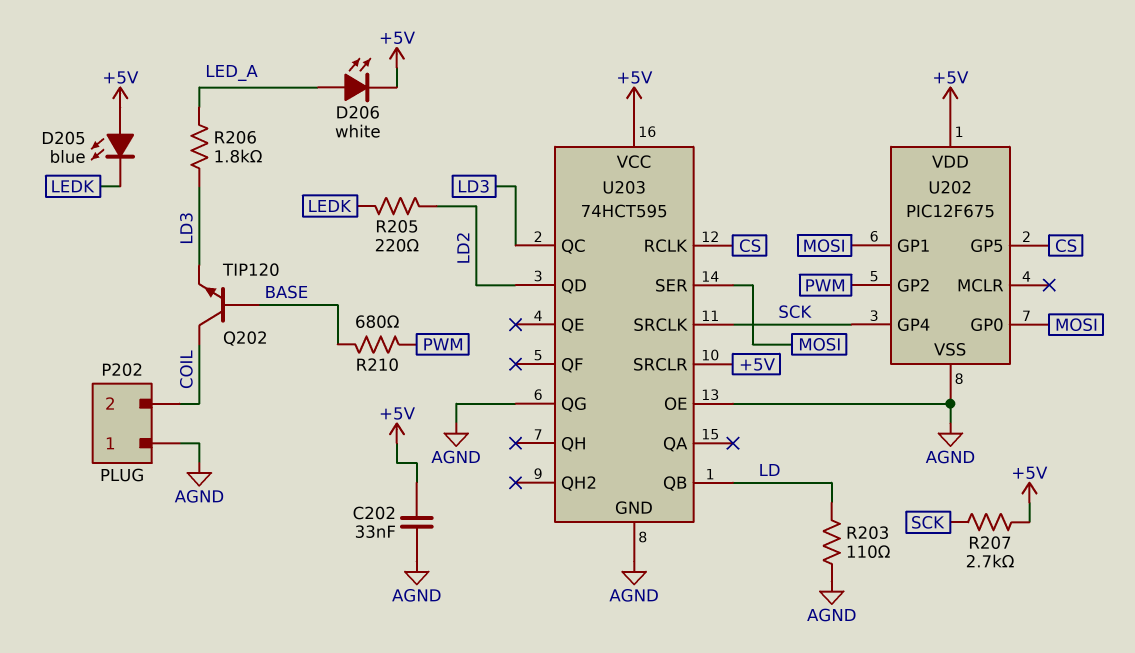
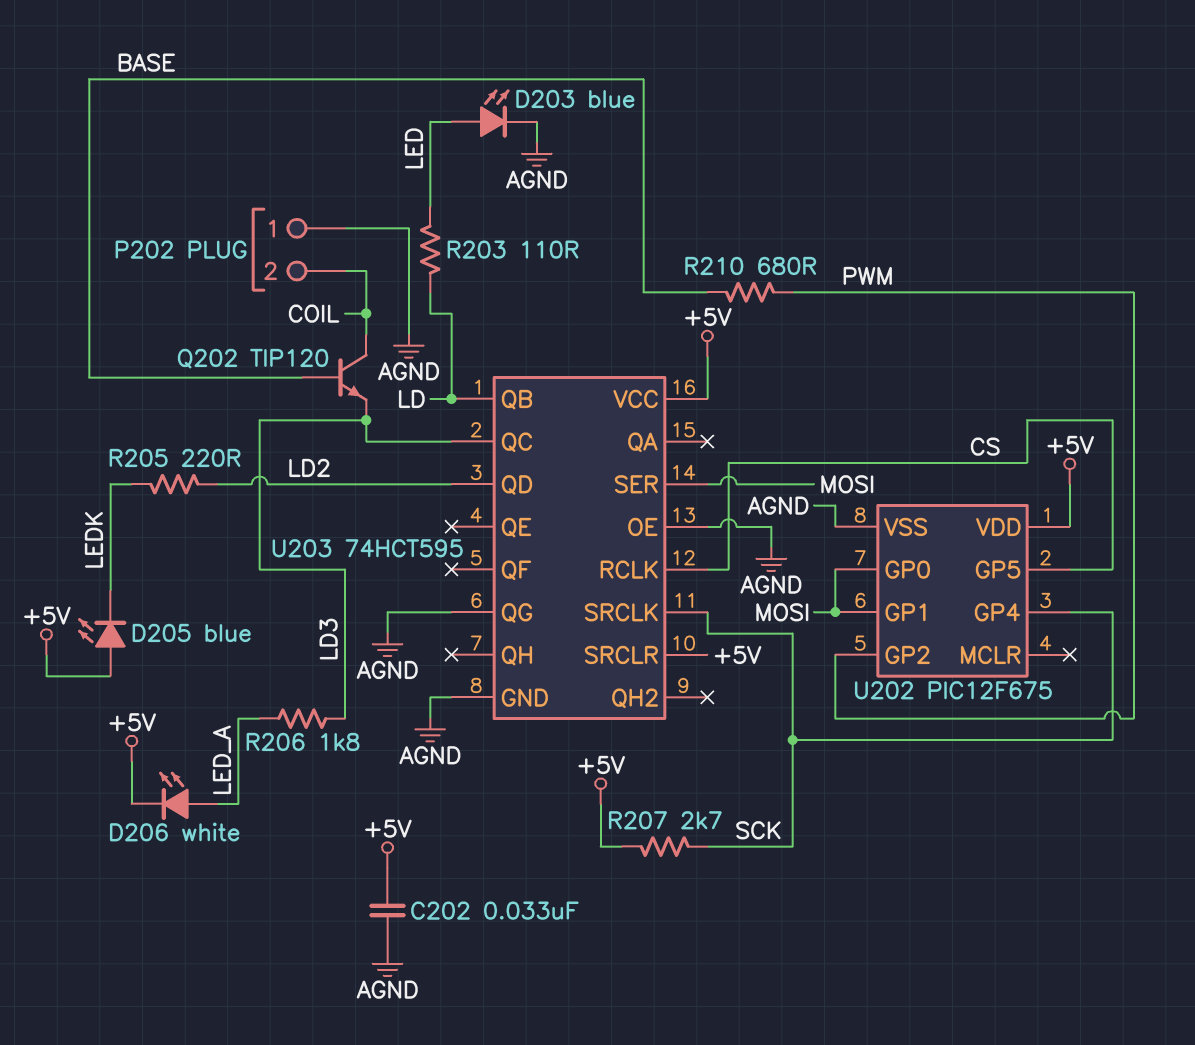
D203: none -> LED blue (A LED, K AGND)
R203: 110 (AGND, LD) -> 110 (LD, LED)

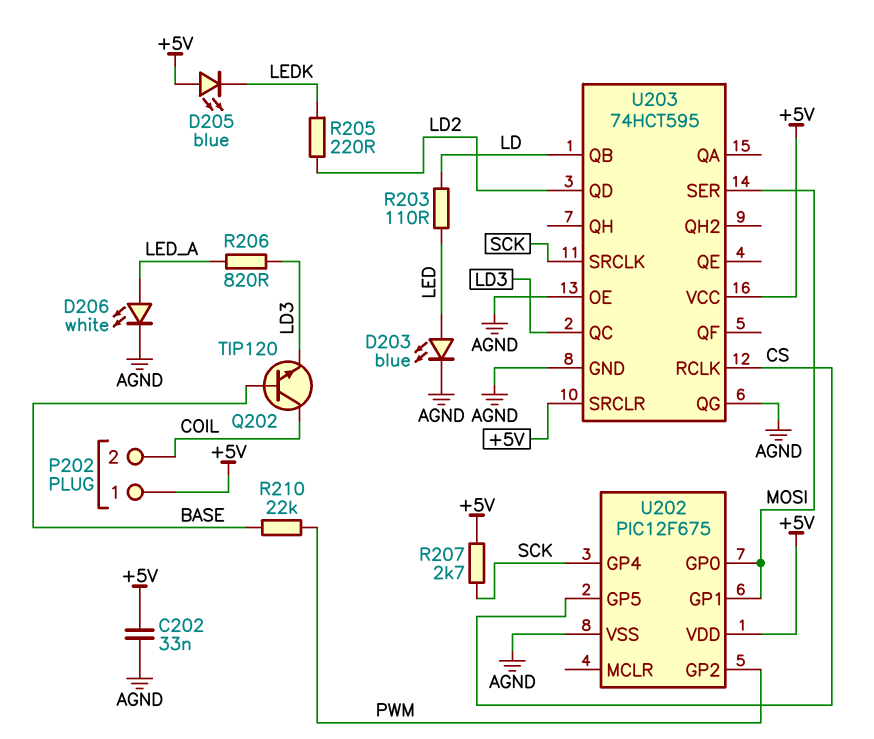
D206: LED white (A LED_A, K +5V) -> LED white (A LED_A, K AGND)
P202 pin 1: AGND -> +5V
R206: 1.8k (LD3, LED_A) -> 820 (LD3, LED_A)
R210: 680 (BASE, PWM) -> 22k (BASE, PWM)

